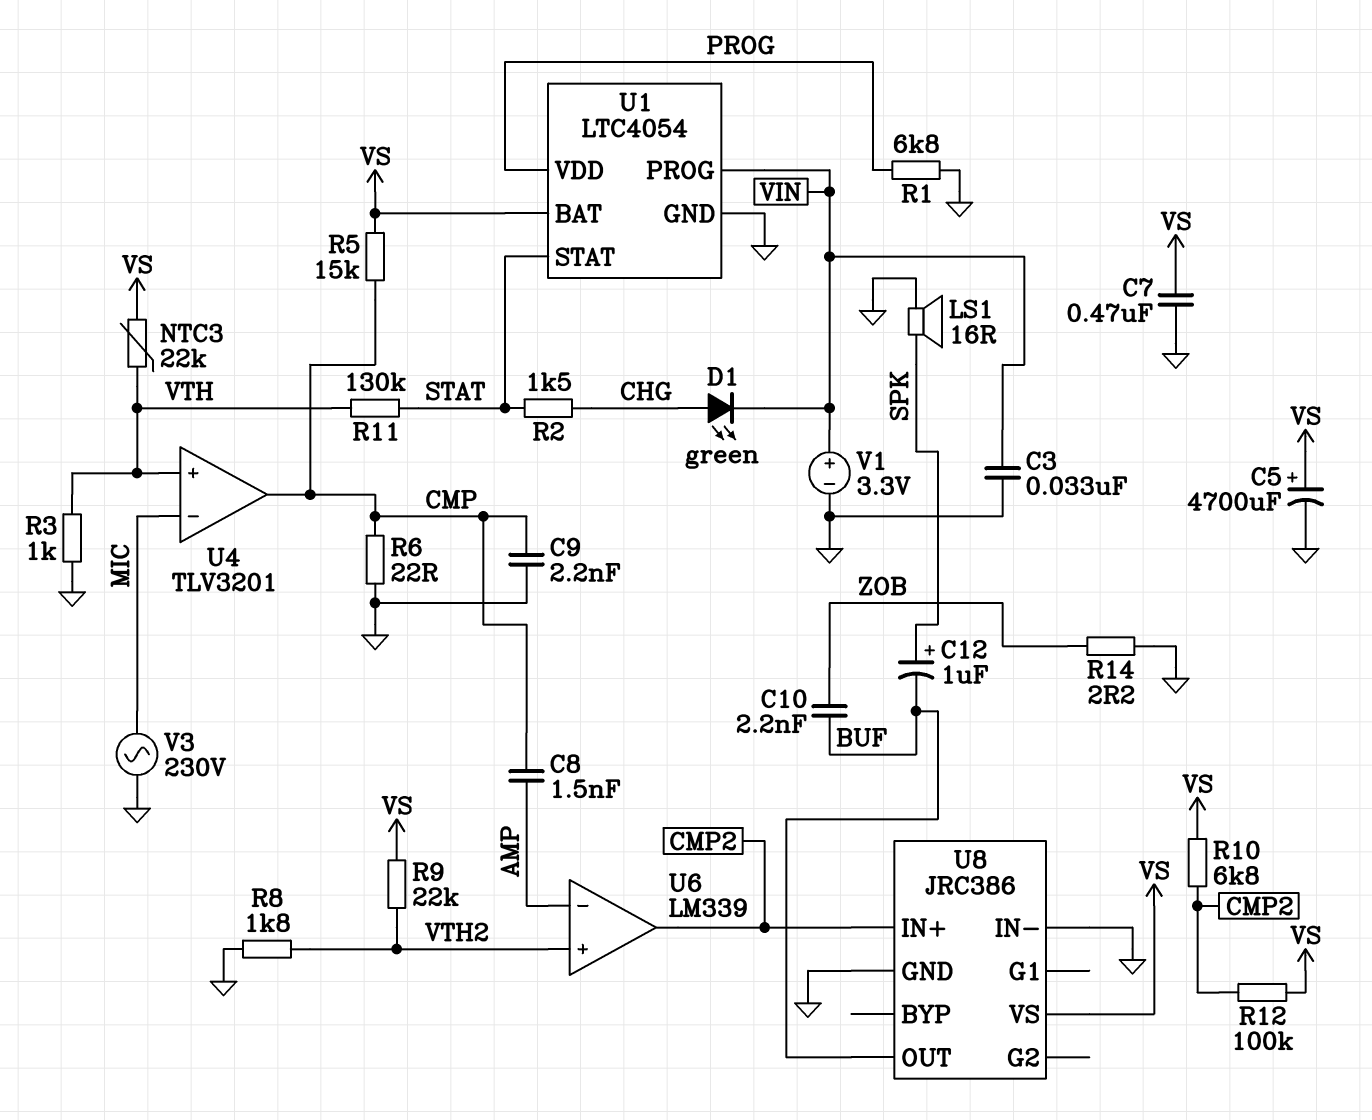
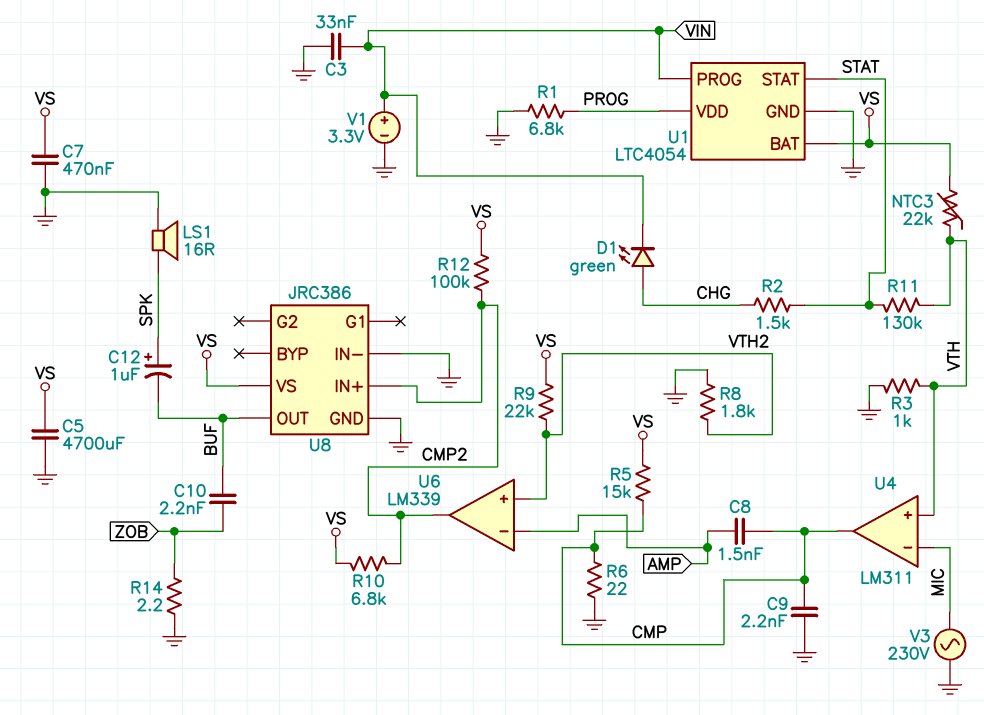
C5: 4700uF (plus VS, minus GND) -> 4700uF (GND, VS)
U4: TLV3201 -> LM311

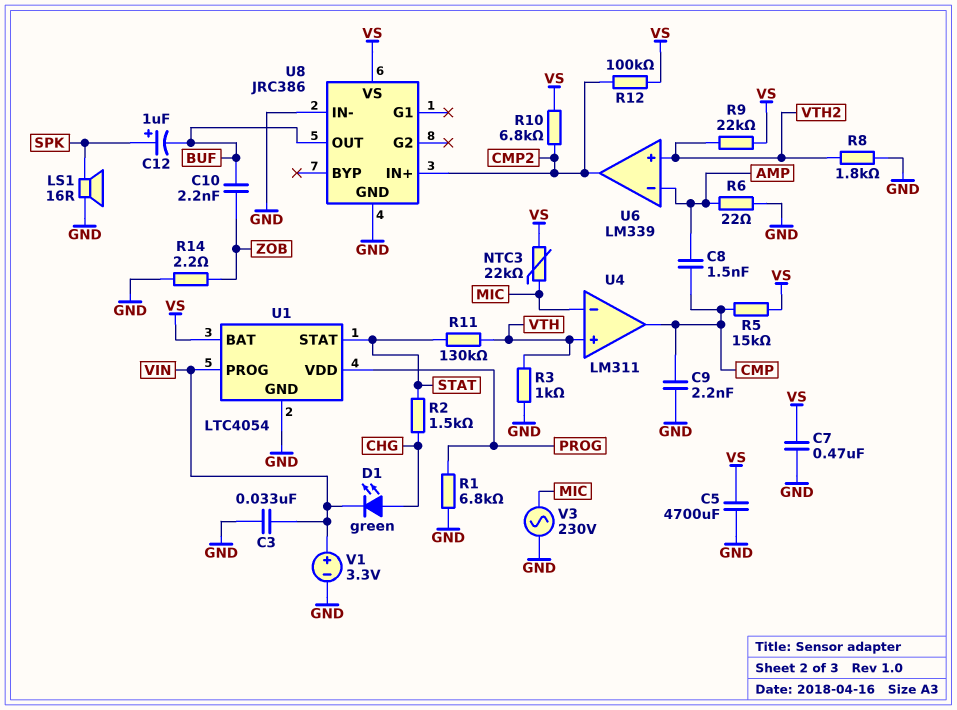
NTC3: 22k (VS, VTH) -> 22k (MIC, VS)
R6: 22 (CMP, GND) -> 22 (AMP, GND)

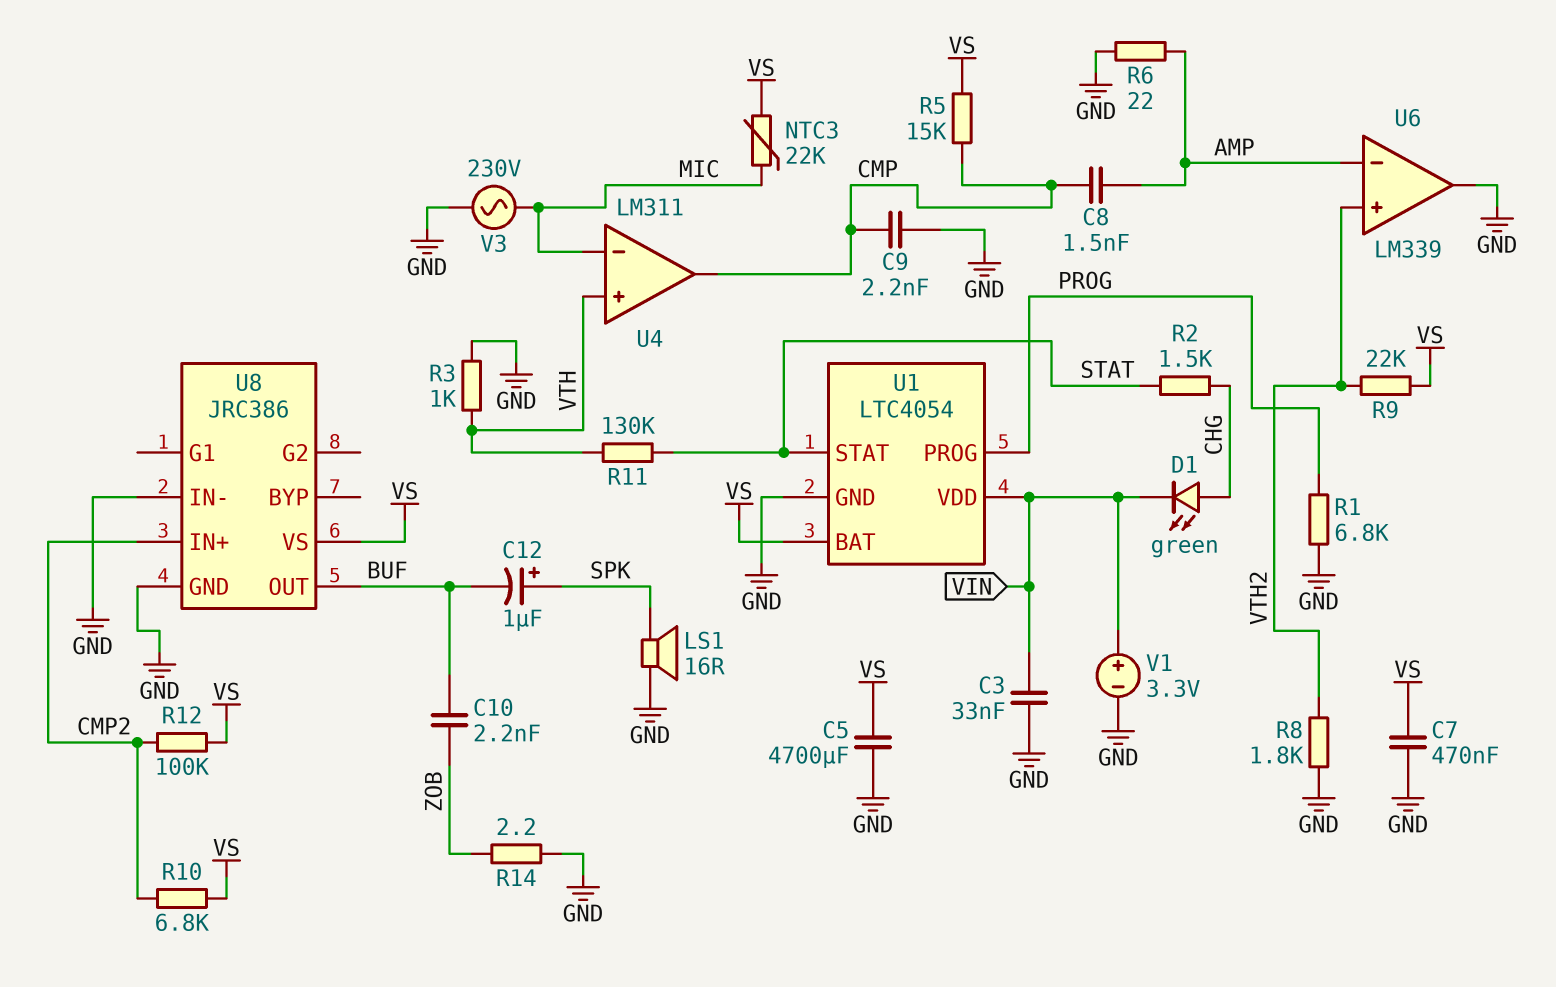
U1 pin PROG: VIN -> PROG
U1 pin VDD: PROG -> VIN
U6 pin out: CMP2 -> GND

